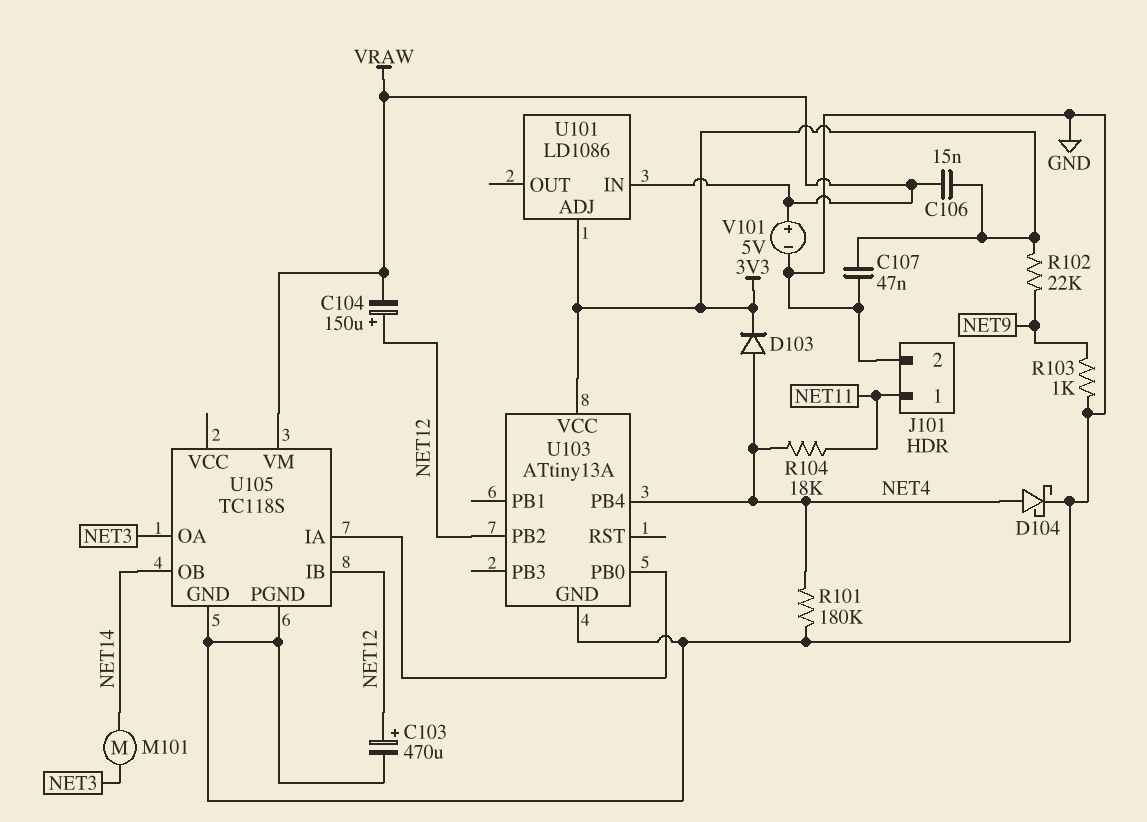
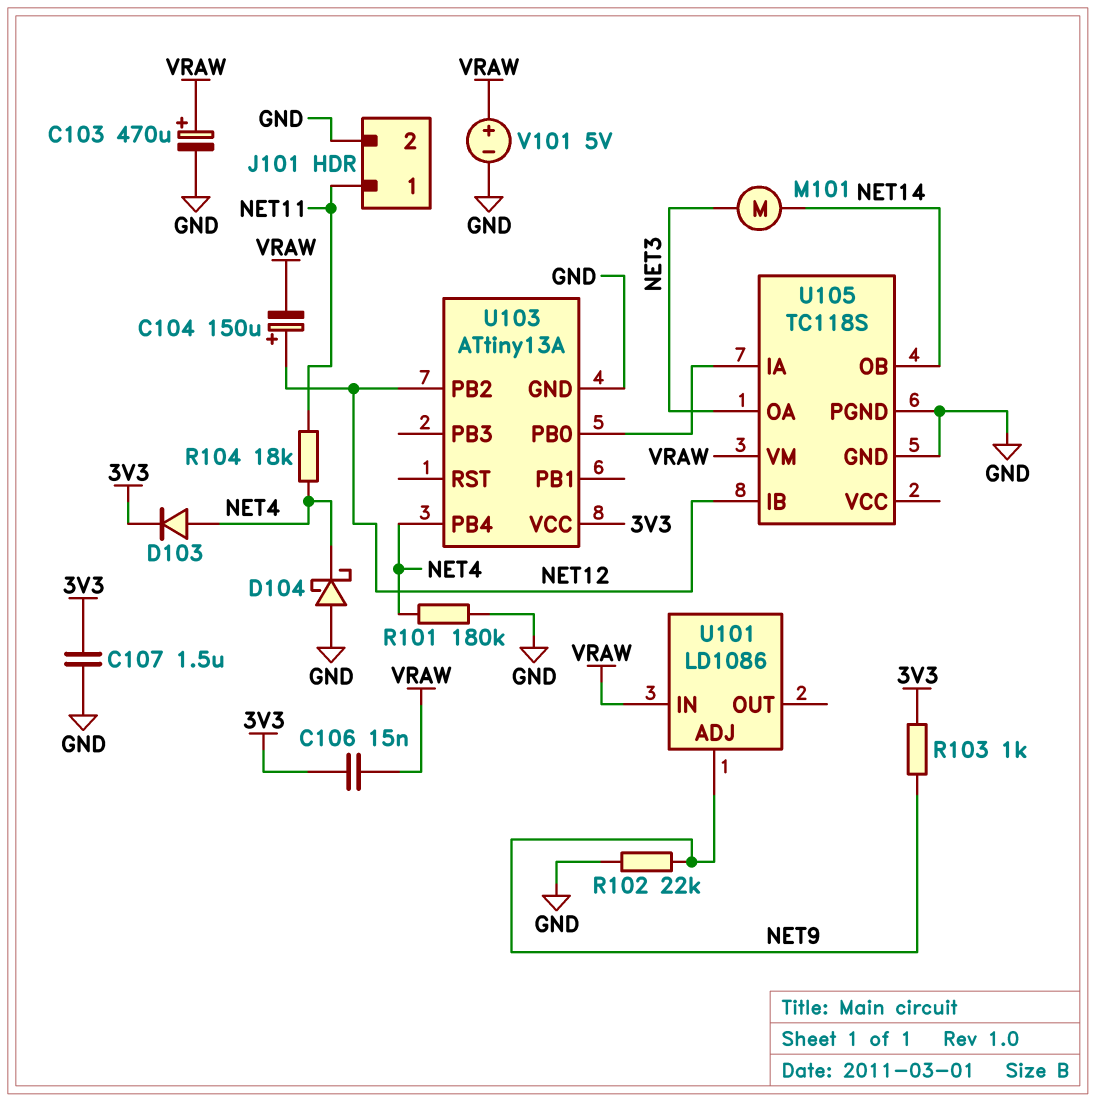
C103: 470uF (plus NET12, minus GND) -> 470uF (plus VRAW, minus GND)
C107: 47nF (3V3, GND) -> 1.5uF (3V3, GND)
D104: schottky (A NET4, K GND) -> schottky (A GND, K NET4)
R102: 22k (3V3, NET9) -> 22k (GND, NET9)
R103: 1k (GND, NET9) -> 1k (3V3, NET9)
U101 pin ADJ: 3V3 -> NET9

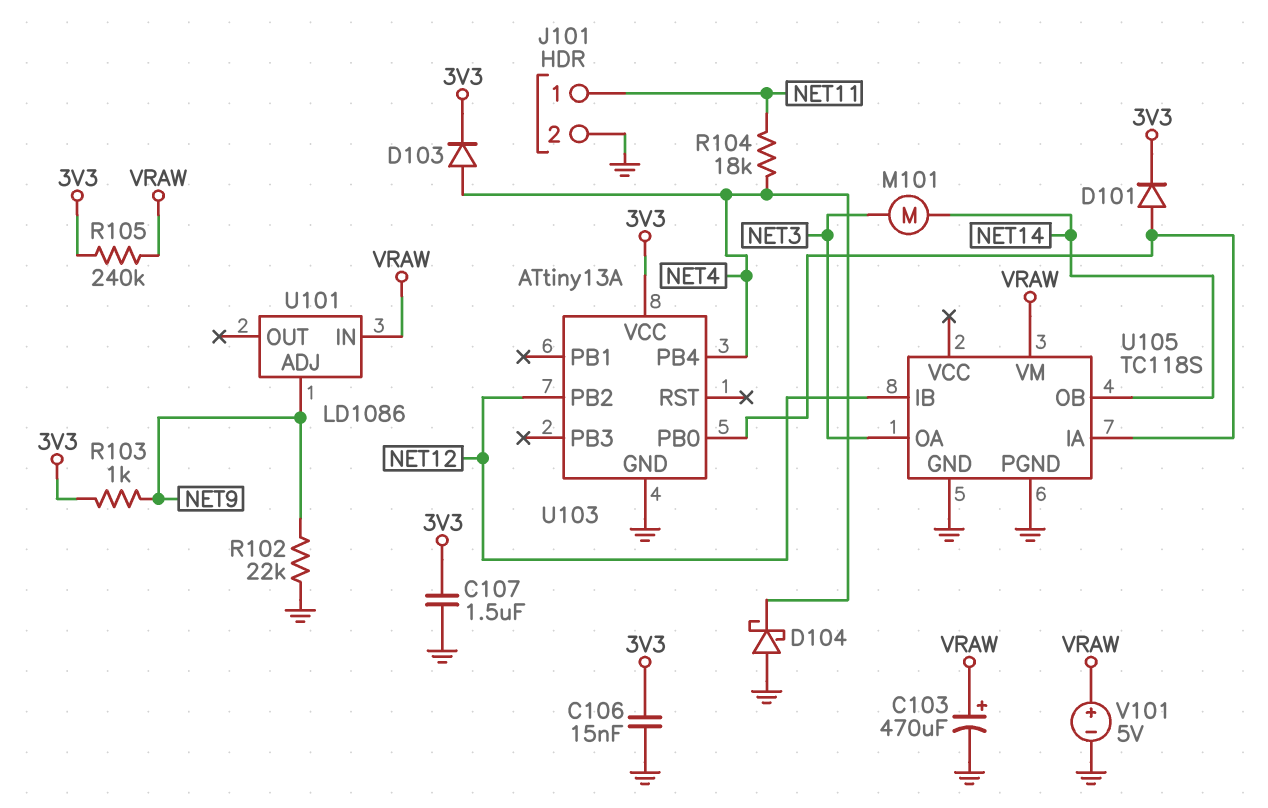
C104: 150uF (plus NET12, minus VRAW) -> none
C106: 15nF (3V3, VRAW) -> 15nF (3V3, GND)
D101: none -> diode (A U103/PB0, K 3V3)
R101: 180k (GND, NET4) -> none
R105: none -> 240k (3V3, VRAW)

